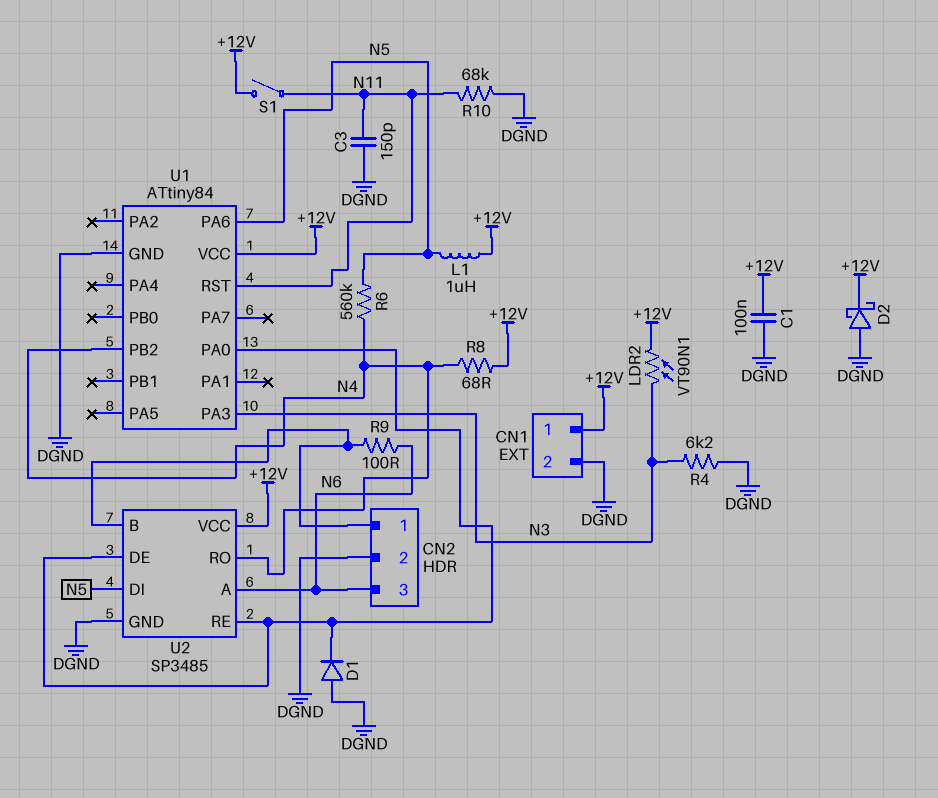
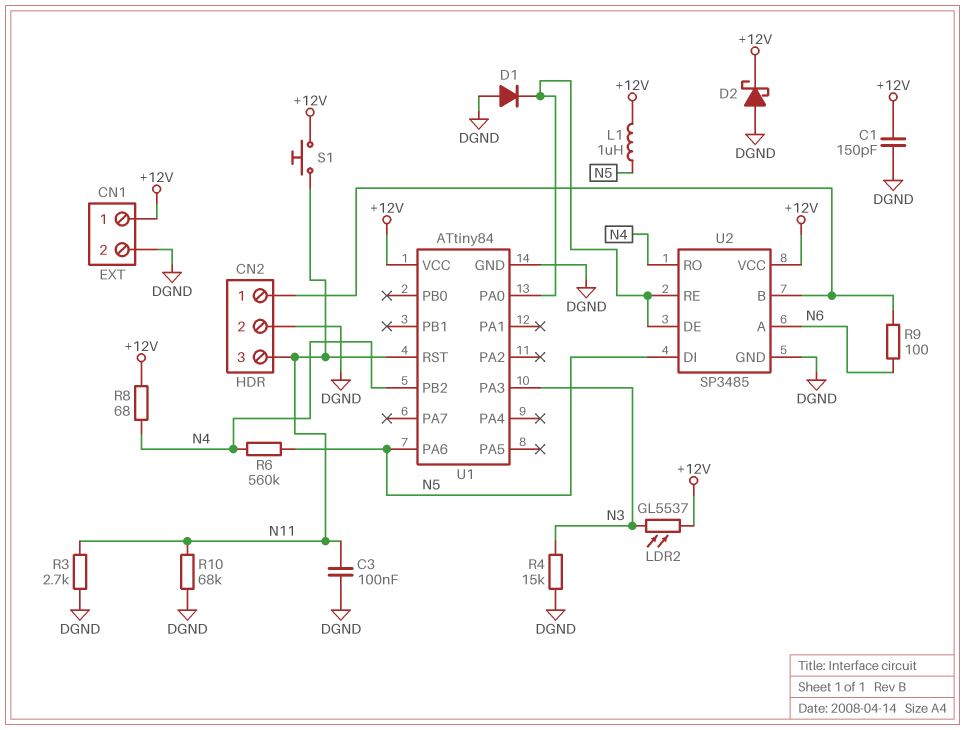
C1: 100nF (+12V, DGND) -> 150pF (+12V, DGND)
C3: 150pF (DGND, N11) -> 100nF (DGND, N11)
CN2 pin 3: N6 -> N11
LDR2: VT90N1 (+12V, N3) -> GL5537 (+12V, N3)
R3: none -> 2.7k (DGND, N11)
R4: 6.2k (DGND, N3) -> 15k (DGND, N3)
S1: switch (+12V, N11) -> button (+12V, N11)

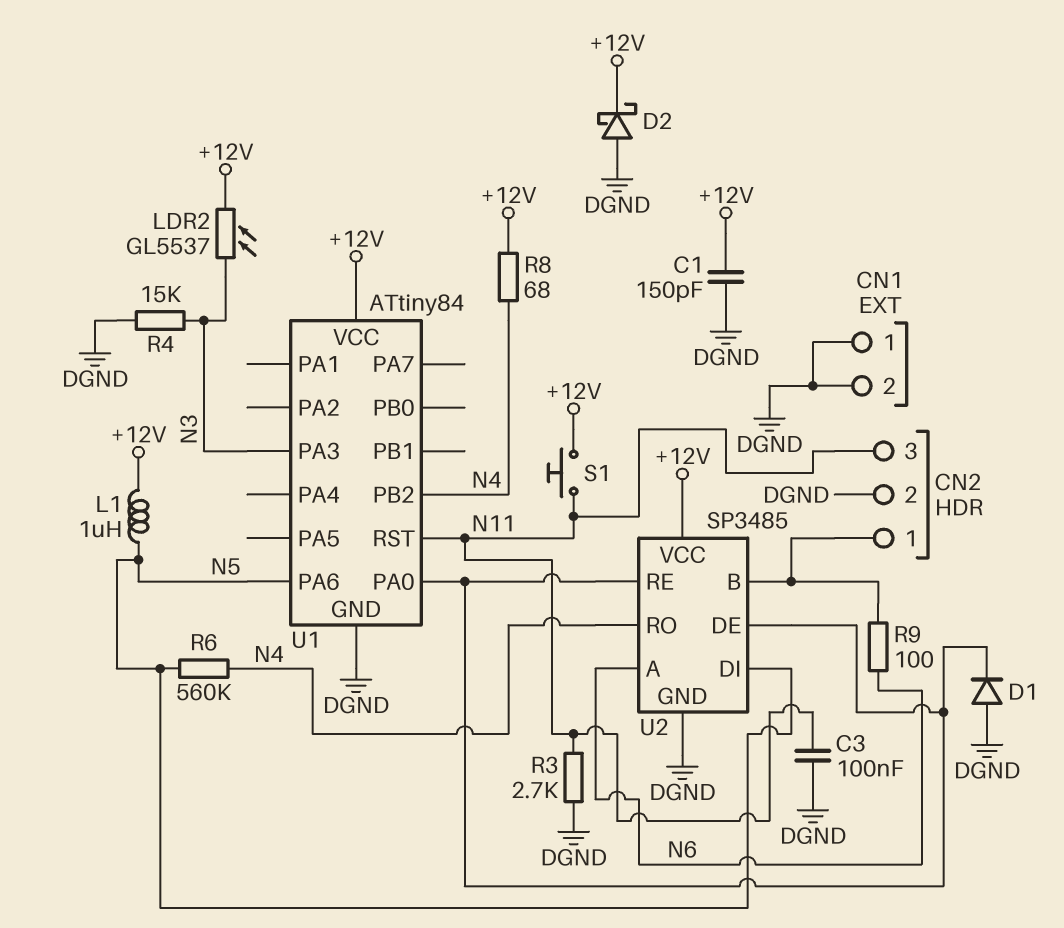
CN1 pin 1: +12V -> DGND
R10: 68k (DGND, N11) -> none

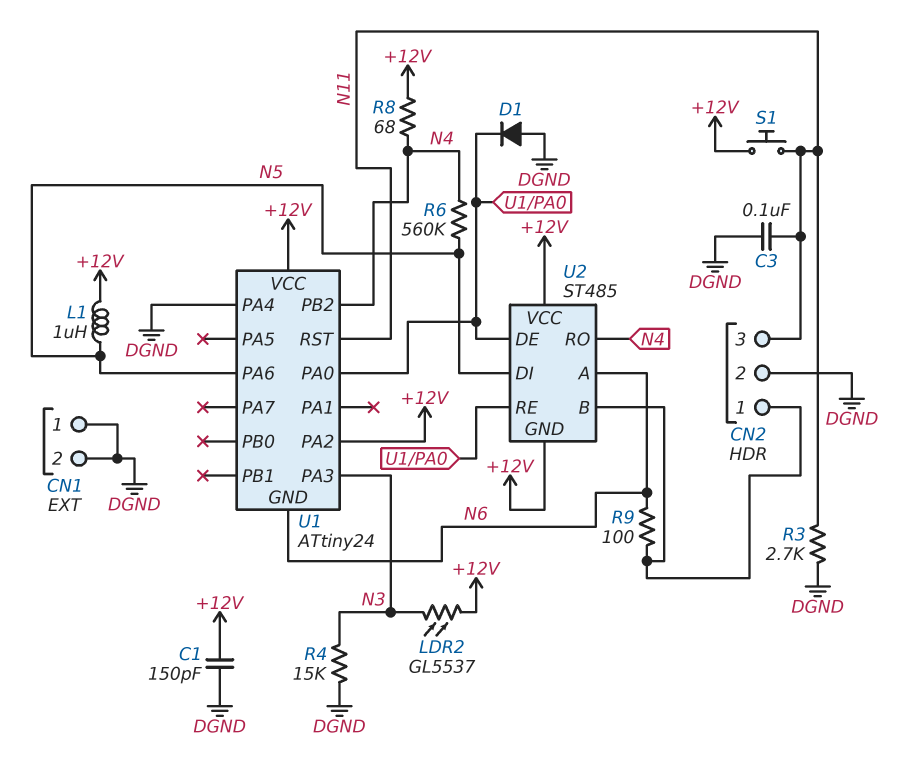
D2: schottky (A DGND, K +12V) -> none
U1: ATtiny84 -> ATtiny24
U1 pin GND: DGND -> N6
U1 pin PA2: none -> +12V
U1 pin PA4: none -> DGND
U2: SP3485 -> ST485
U2 pin GND: DGND -> +12V

